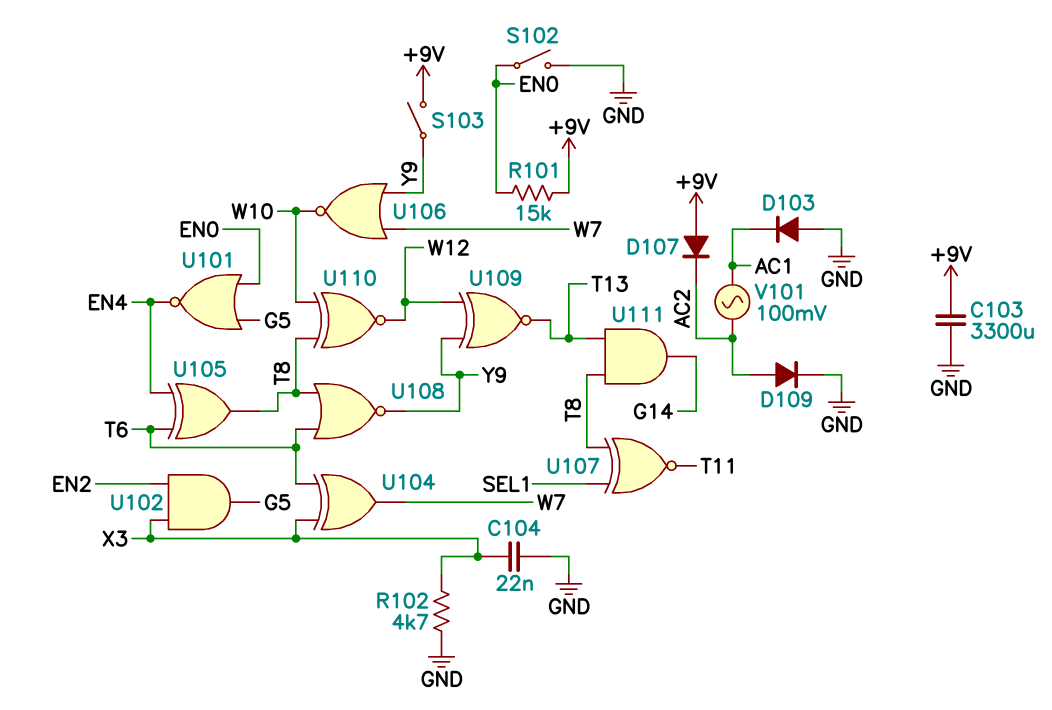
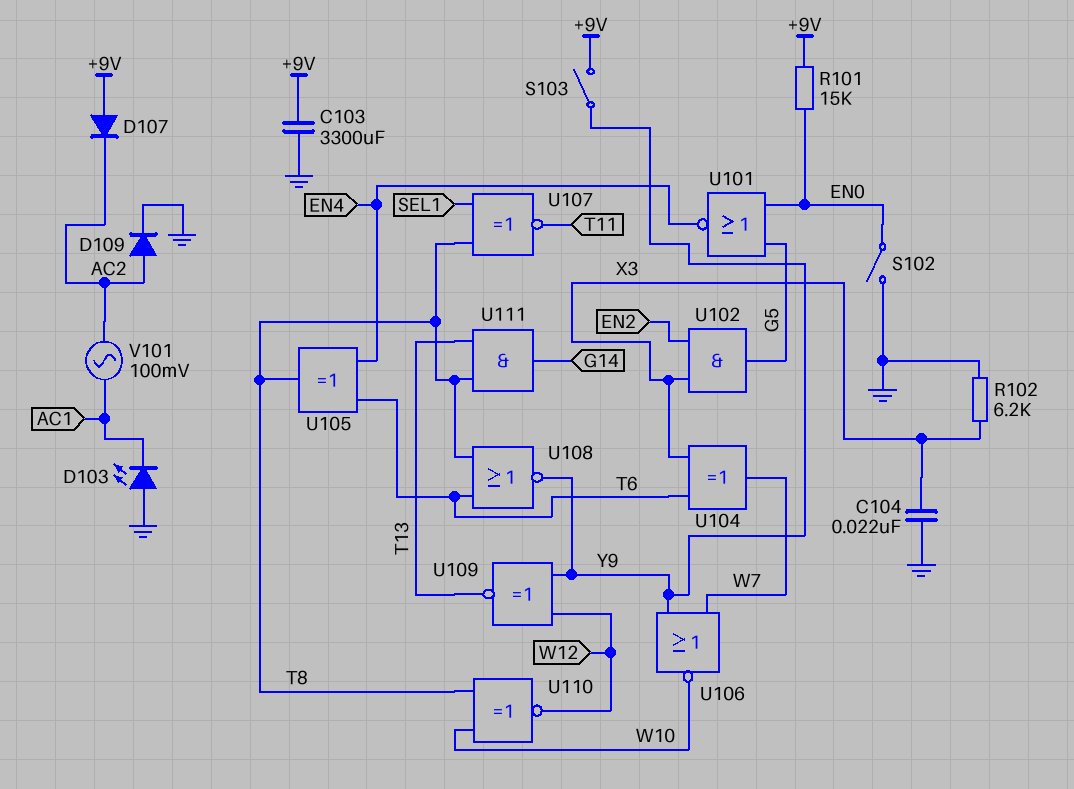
D103: diode (A GND, K AC1) -> LED (A GND, K AC1)
R102: 4.7k (GND, X3) -> 6.2k (GND, X3)

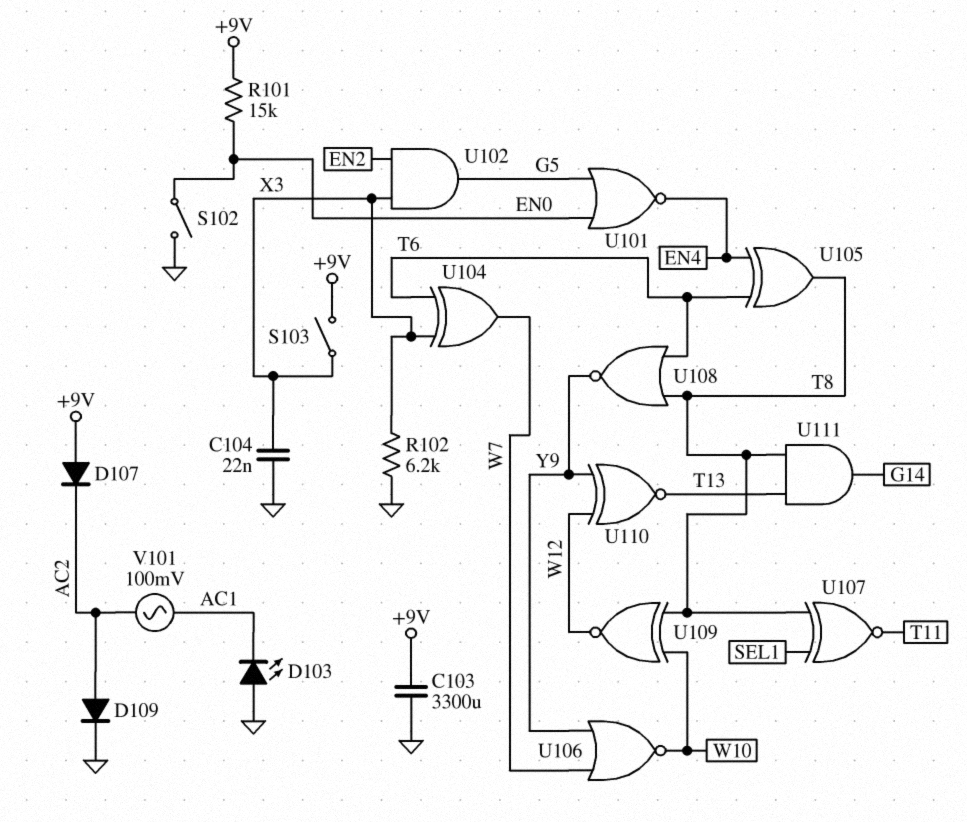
S103: switch (+9V, Y9) -> switch (+9V, X3)
U109: XNOR (in W12, in Y9, out T13) -> XNOR (in T8, in W10, out W12)
U110: XNOR (in T8, in W10, out W12) -> XNOR (in W12, in Y9, out T13)

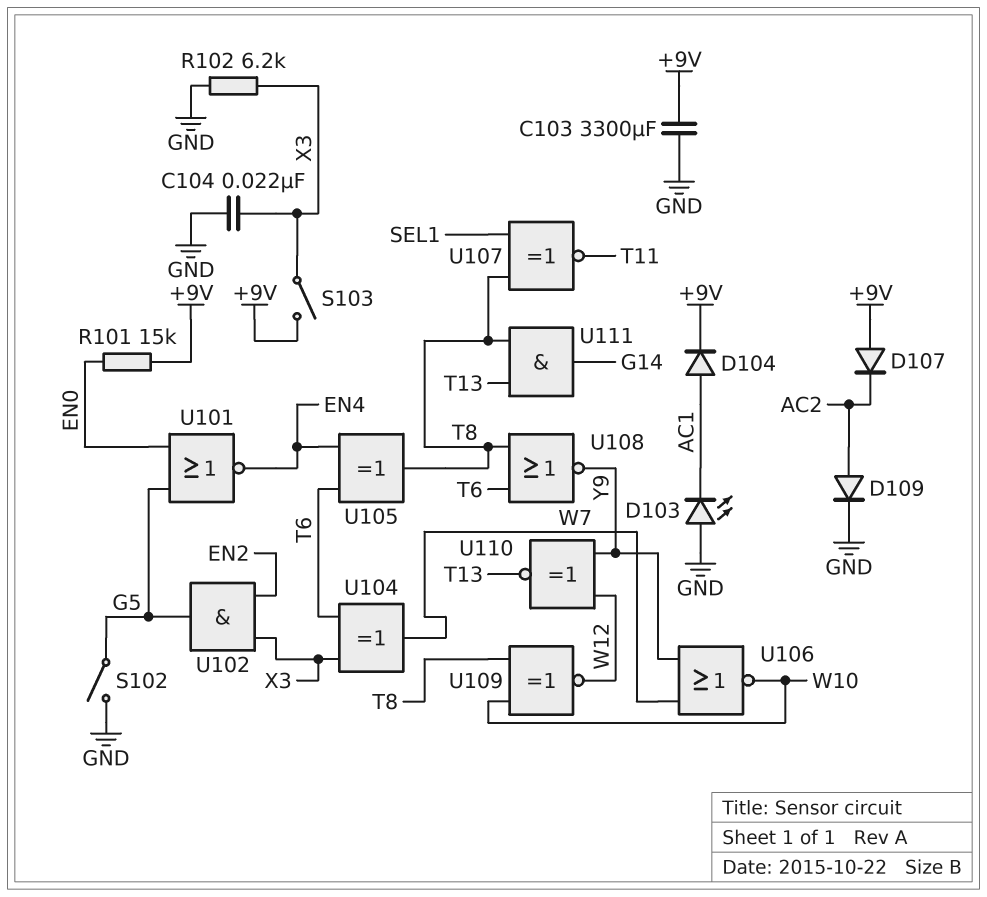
D104: none -> diode (A AC1, K +9V)
S102: switch (EN0, GND) -> switch (G5, GND)
V101: AC 100mV (AC1, AC2) -> none

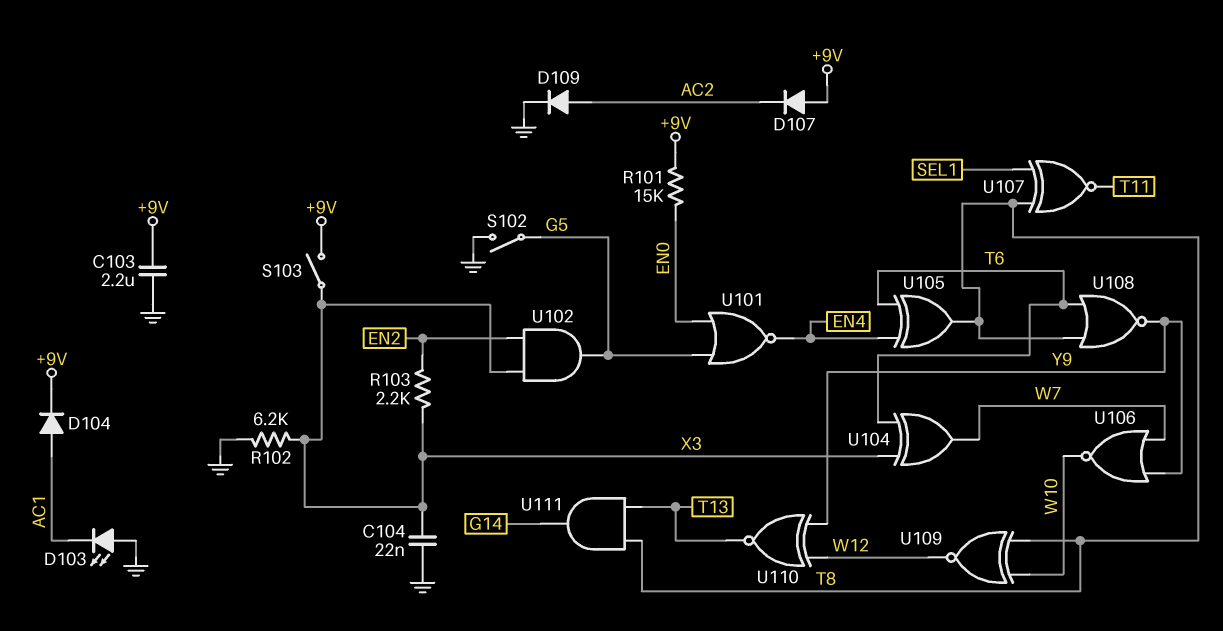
C103: 3300uF (+9V, GND) -> 2.2uF (+9V, GND)
R103: none -> 2.2k (EN2, X3)

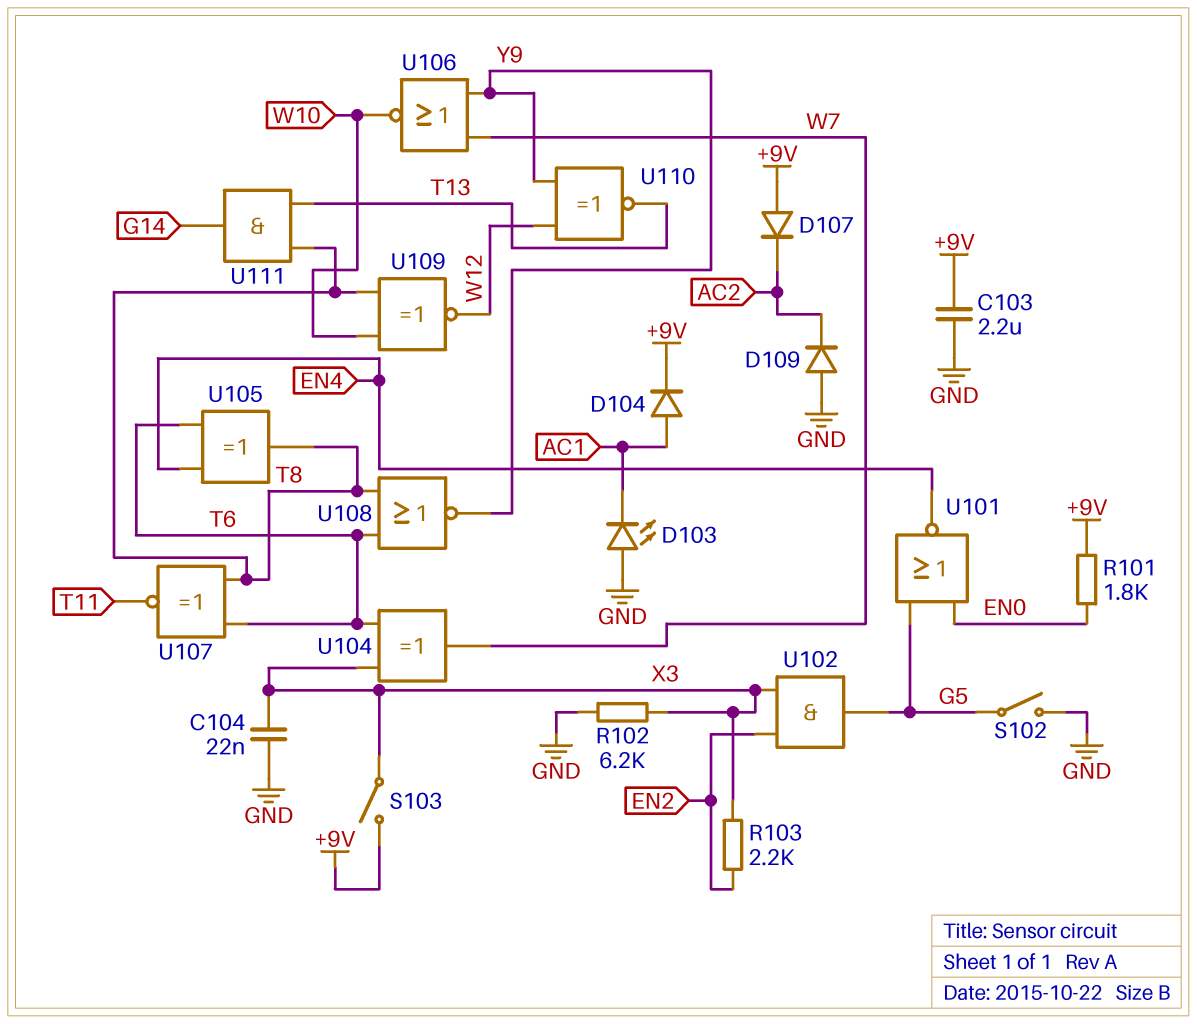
D109: diode (A AC2, K GND) -> diode (A GND, K AC2)
R101: 15k (+9V, EN0) -> 1.8k (+9V, EN0)
U107: XNOR (in SEL1, in T8, out T11) -> XNOR (in T6, in T8, out T11)

